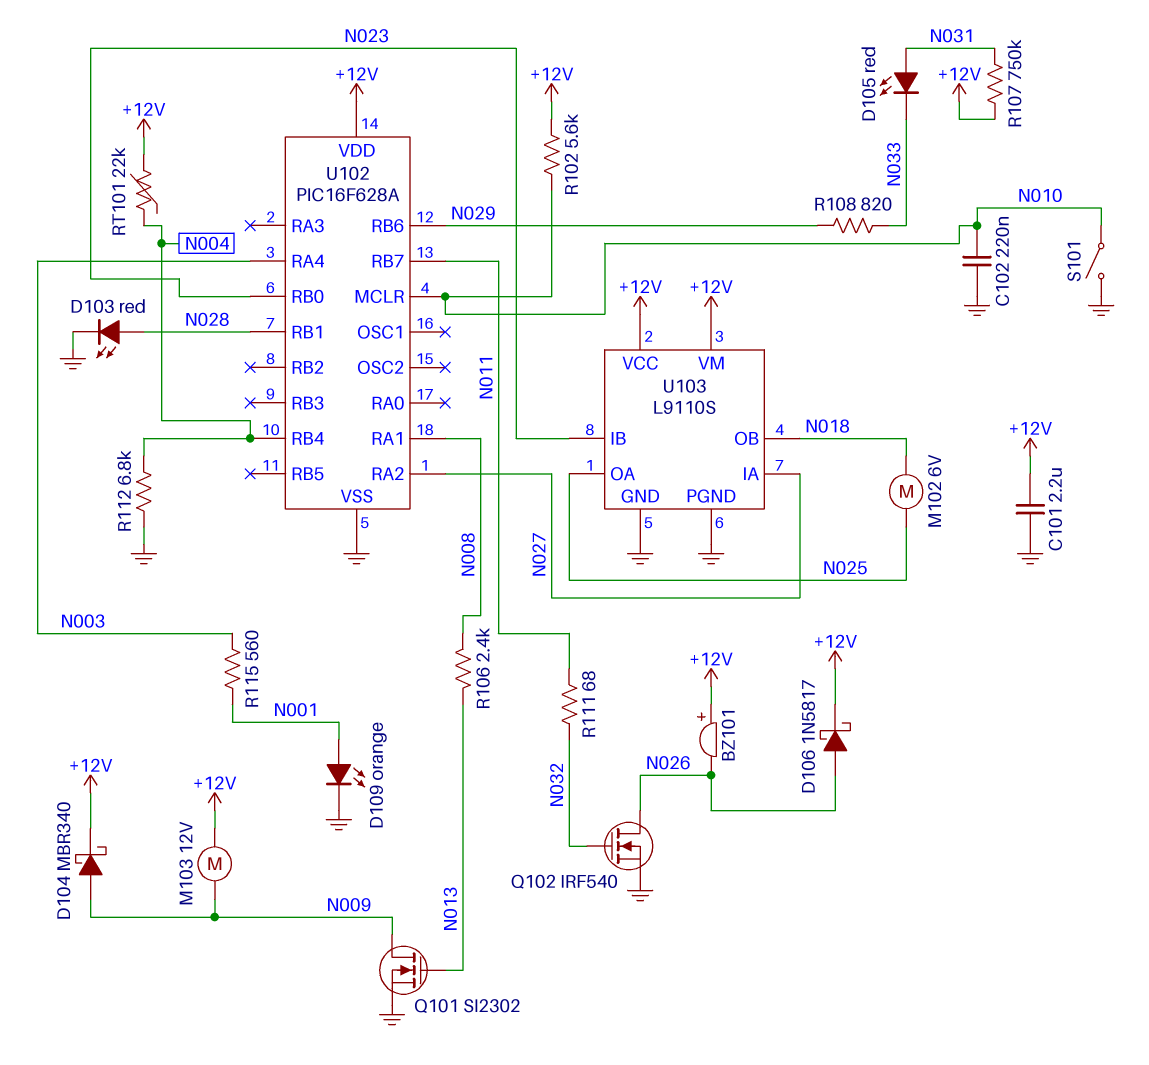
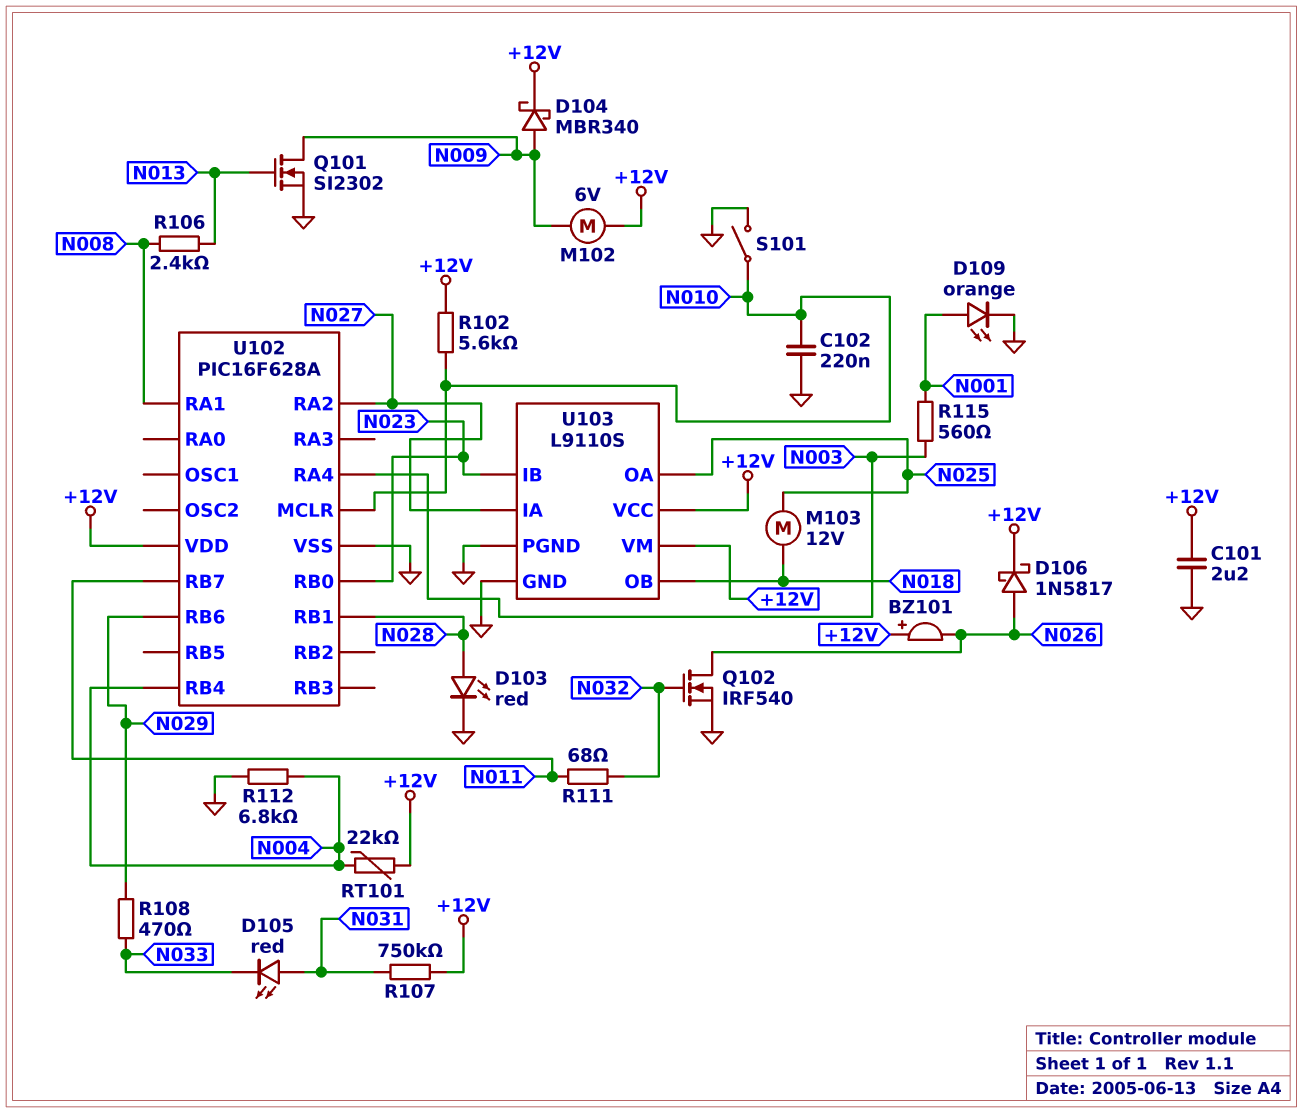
M102: motor 6V (N018, N025) -> motor 6V (+12V, N009)
M103: motor 12V (+12V, N009) -> motor 12V (N018, N025)
R108: 820 (N029, N033) -> 470 (N029, N033)

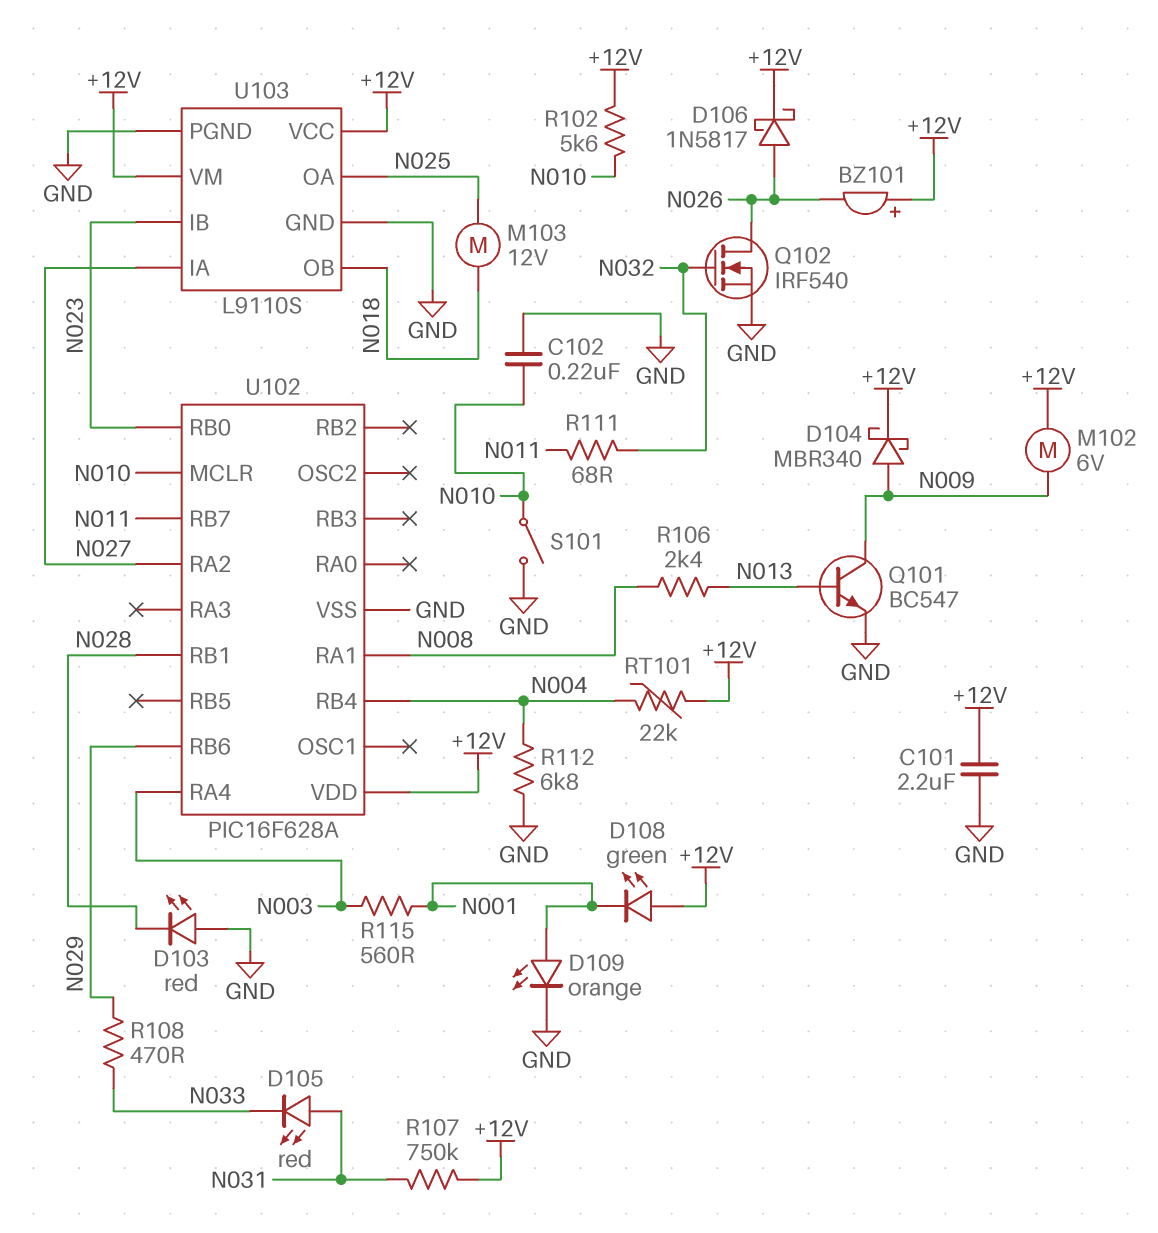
D103: LED red (A N028, K GND) -> LED red (A GND, K N028)
D108: none -> LED green (A +12V, K N001)
Q101: NMOS SI2302 (G N013, D N009, S GND) -> NPN BC547 (B N013, C N009, E GND)

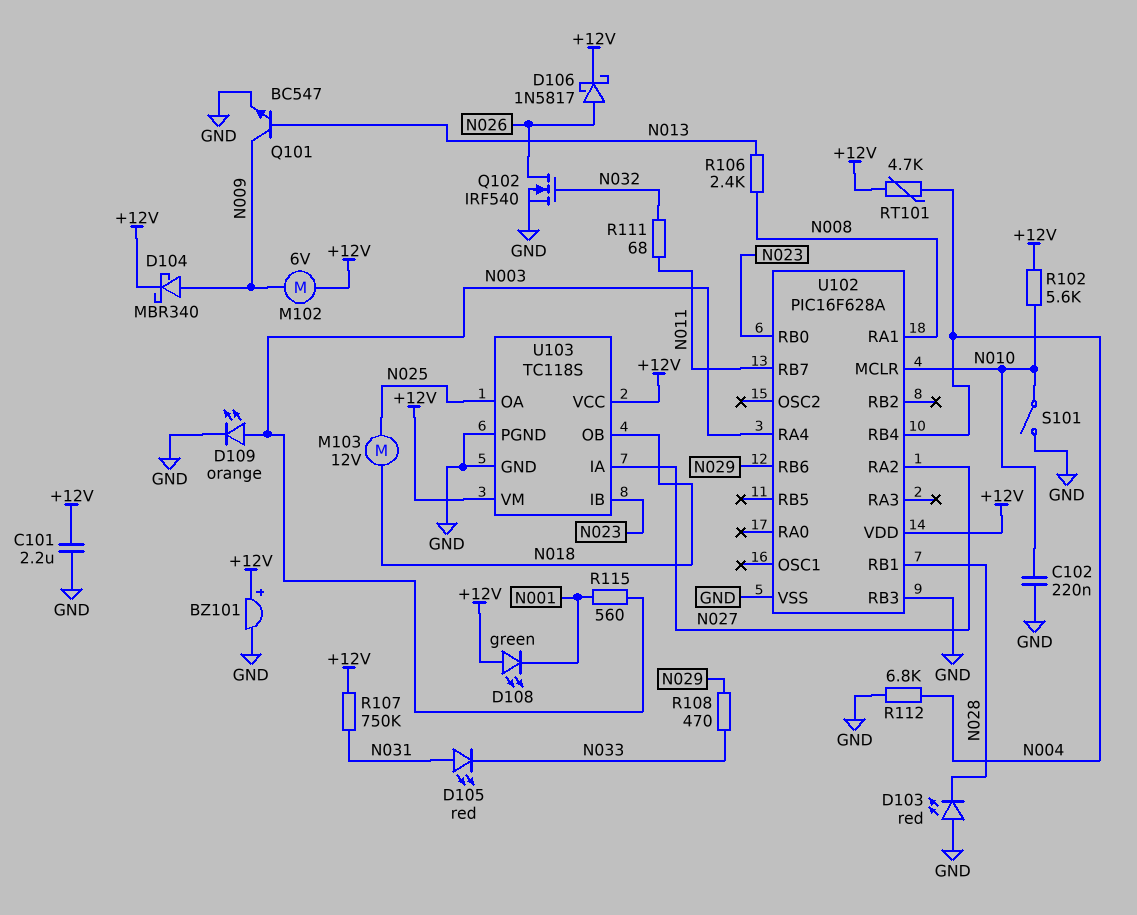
BZ101: buzzer (plus +12V, minus N026) -> buzzer (plus +12V, minus GND)
D109: LED orange (A N001, K GND) -> LED orange (A N003, K GND)
RT101: 22k (+12V, N004) -> 4.7k (+12V, N004)
U102 pin RB3: none -> GND
U103: L9110S -> TC118S

